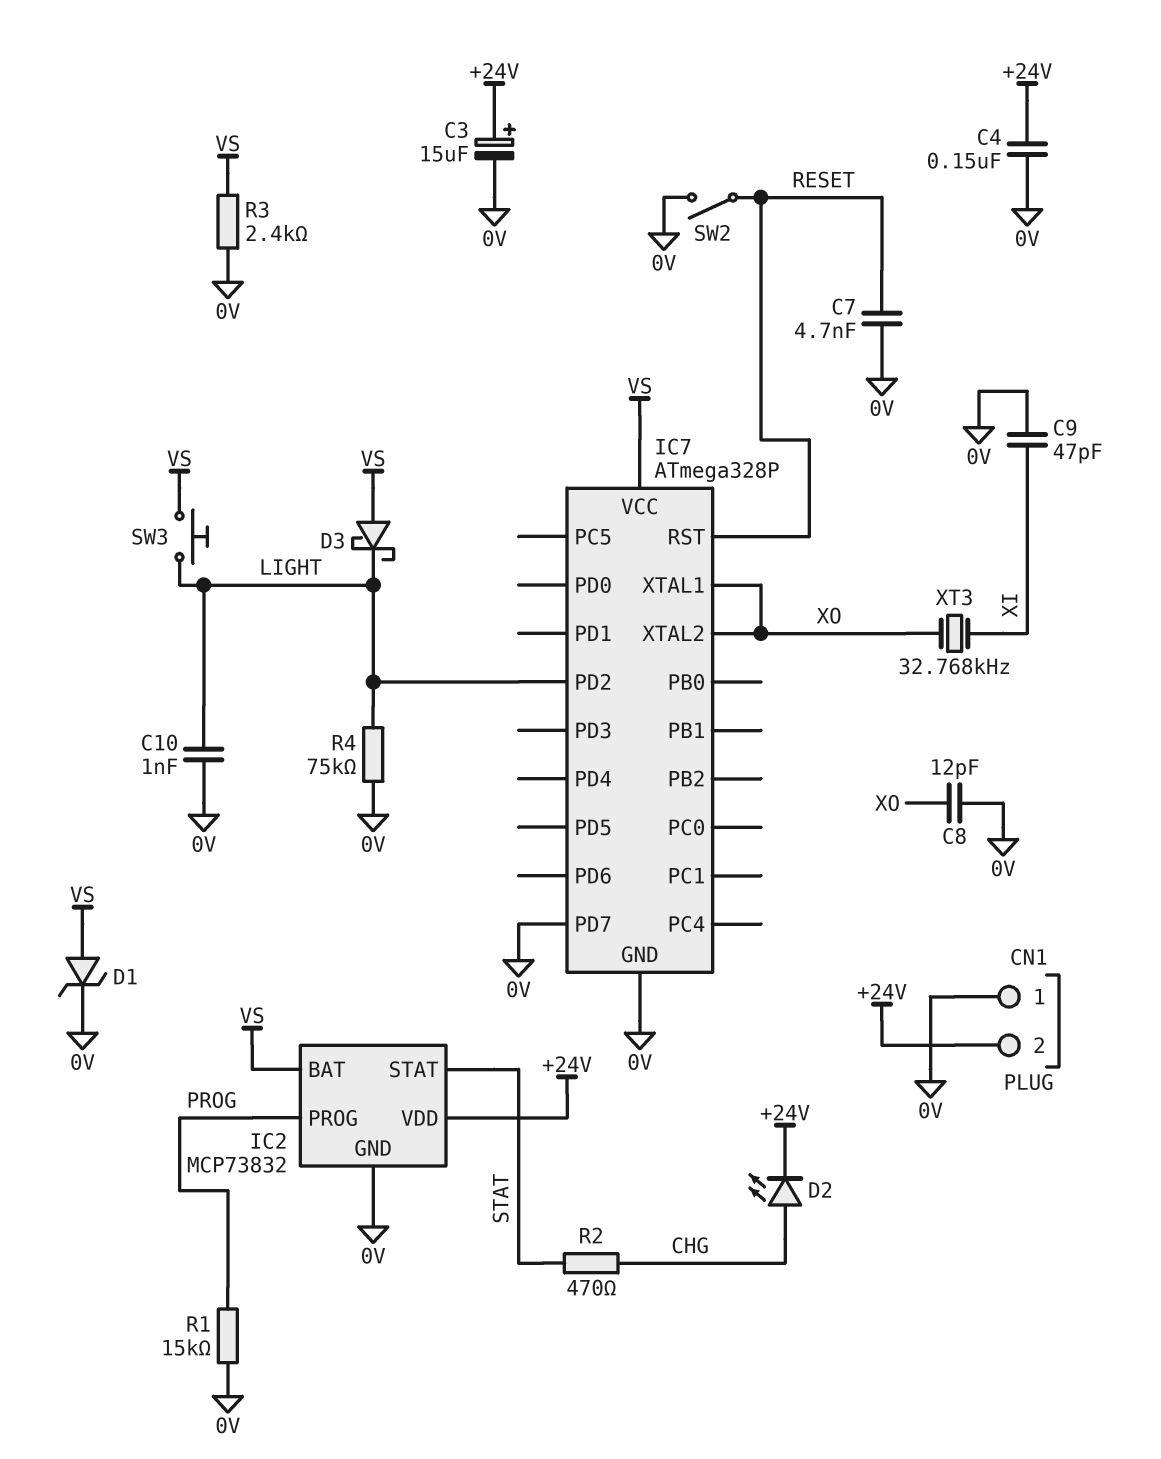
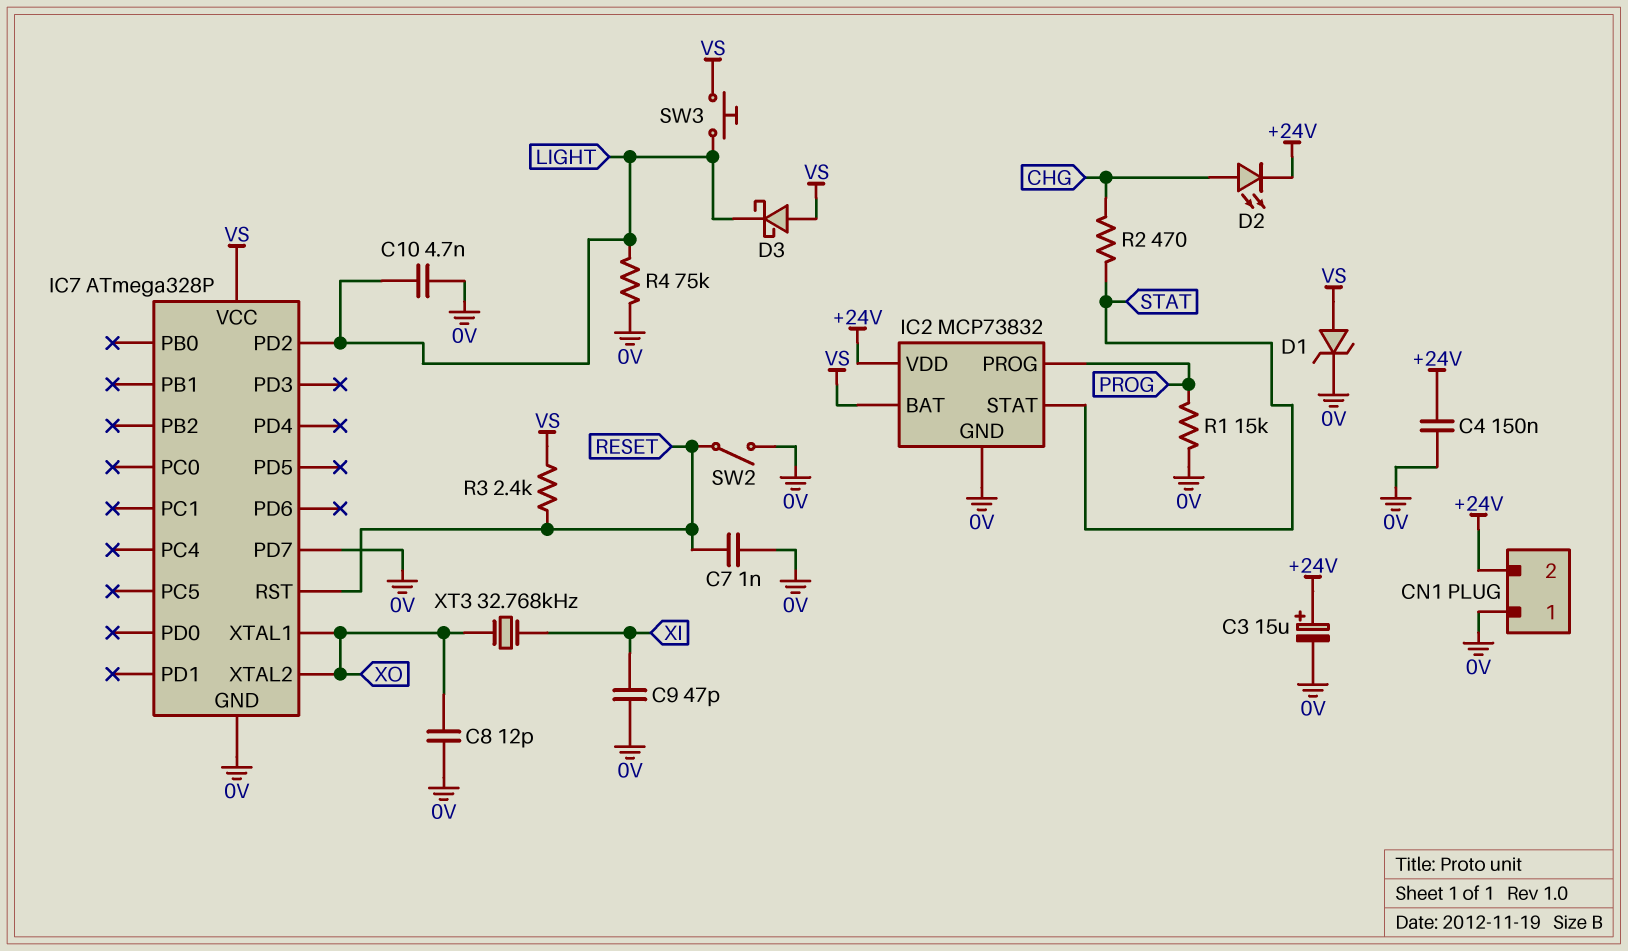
C7: 4.7nF (0V, RESET) -> 1nF (0V, RESET)
C10: 1nF (0V, LIGHT) -> 4.7nF (0V, LIGHT)
R3: 2.4k (0V, VS) -> 2.4k (RESET, VS)

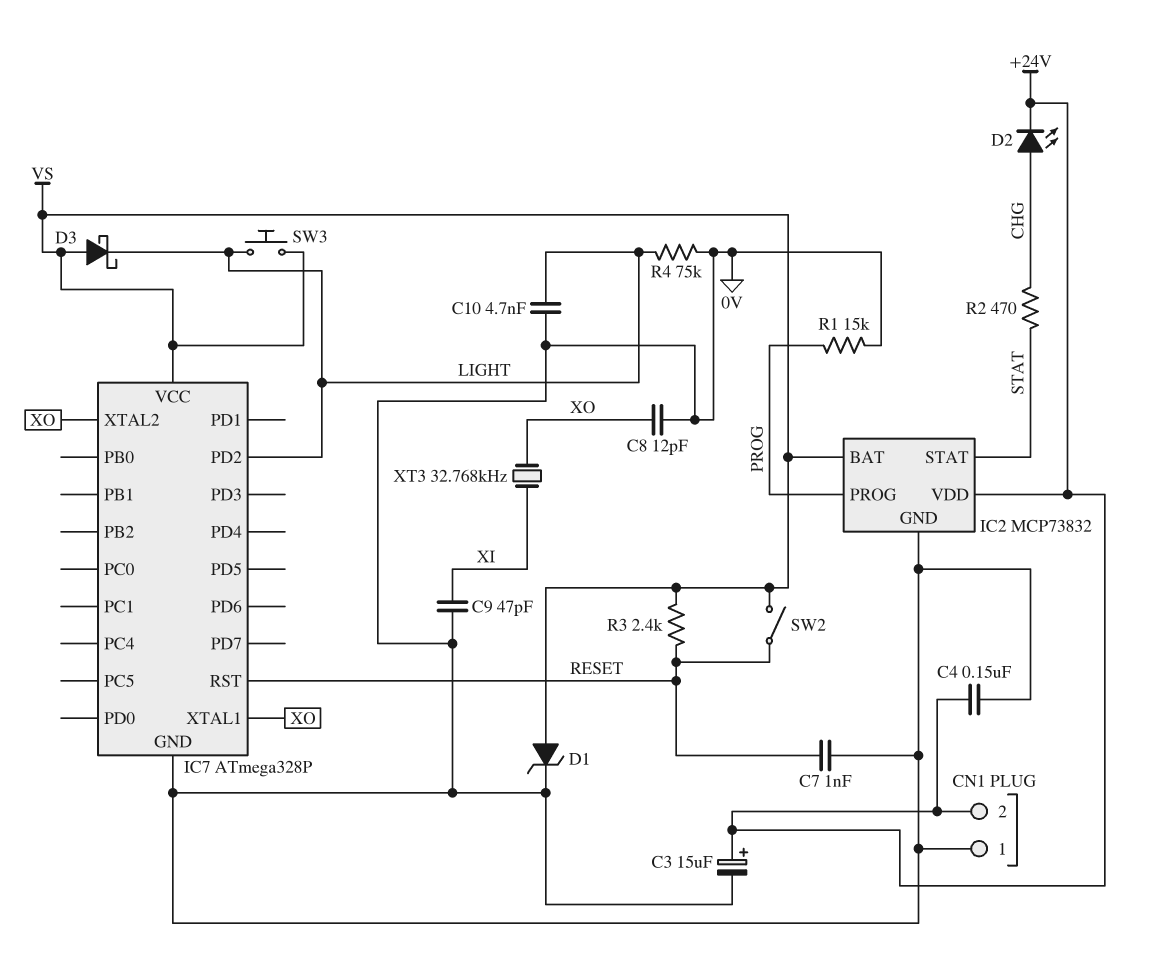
IC7 pin PD7: 0V -> none
SW2: switch (0V, RESET) -> switch (RESET, VS)

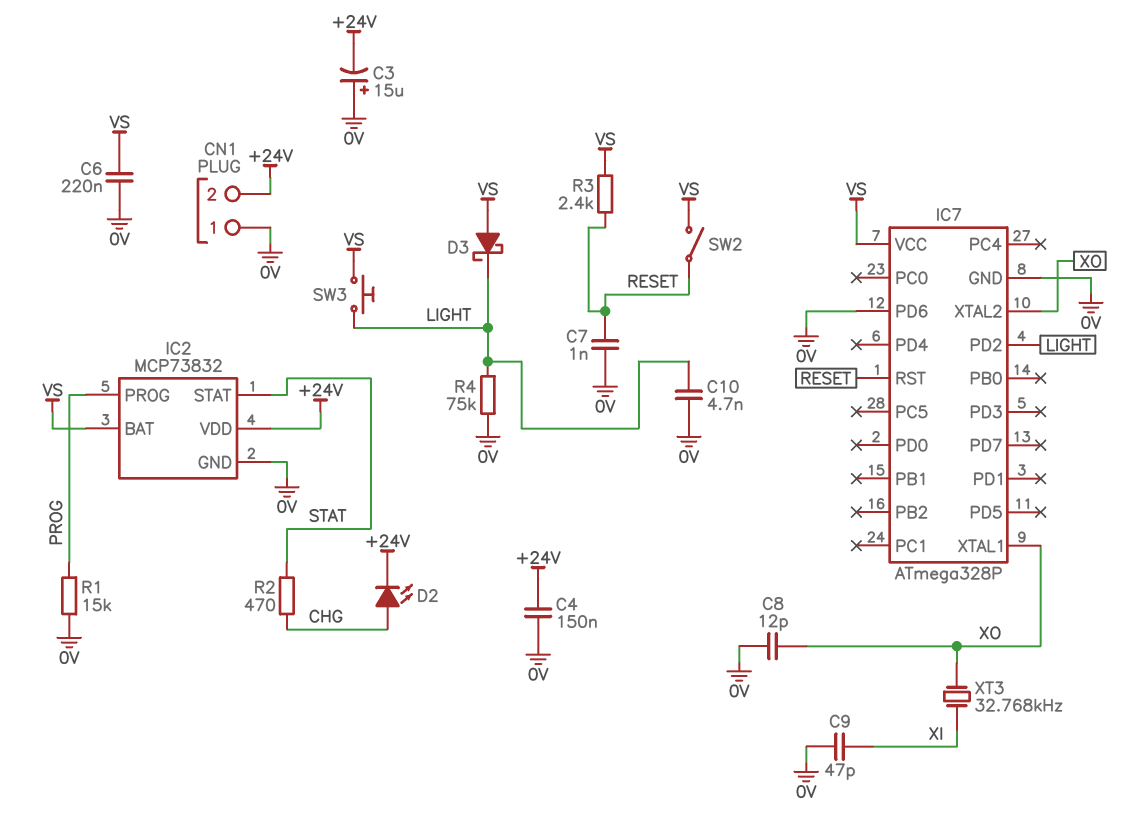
C3: 15uF (plus +24V, minus 0V) -> 15uF (plus 0V, minus +24V)
C6: none -> 220nF (0V, VS)
D1: zener (A VS, K 0V) -> none
IC7 pin PD6: none -> 0V

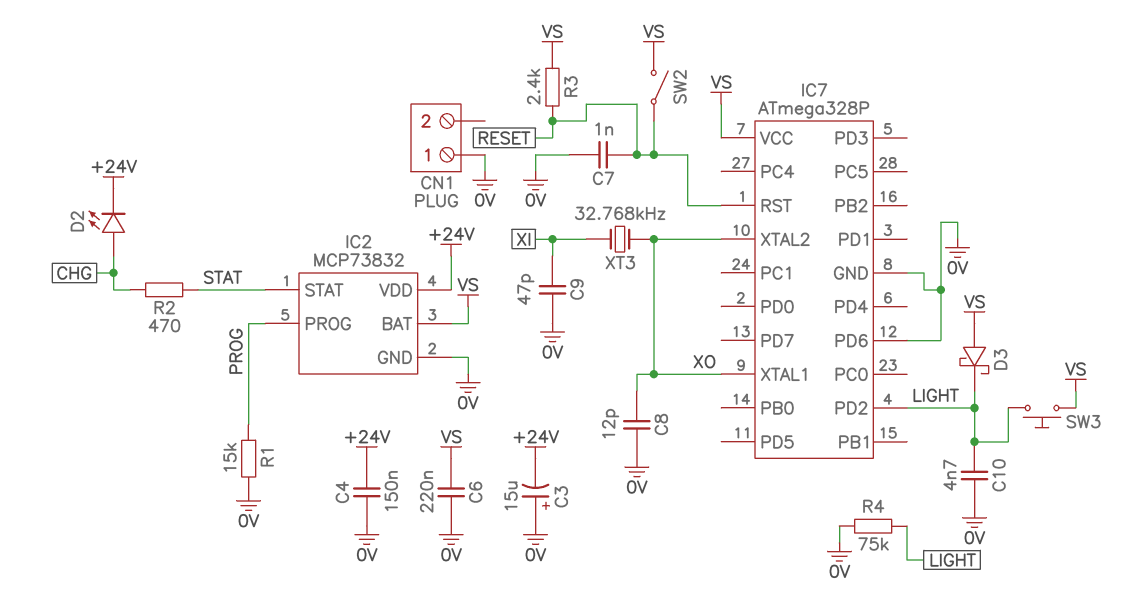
CN1 pin 2: +24V -> none

